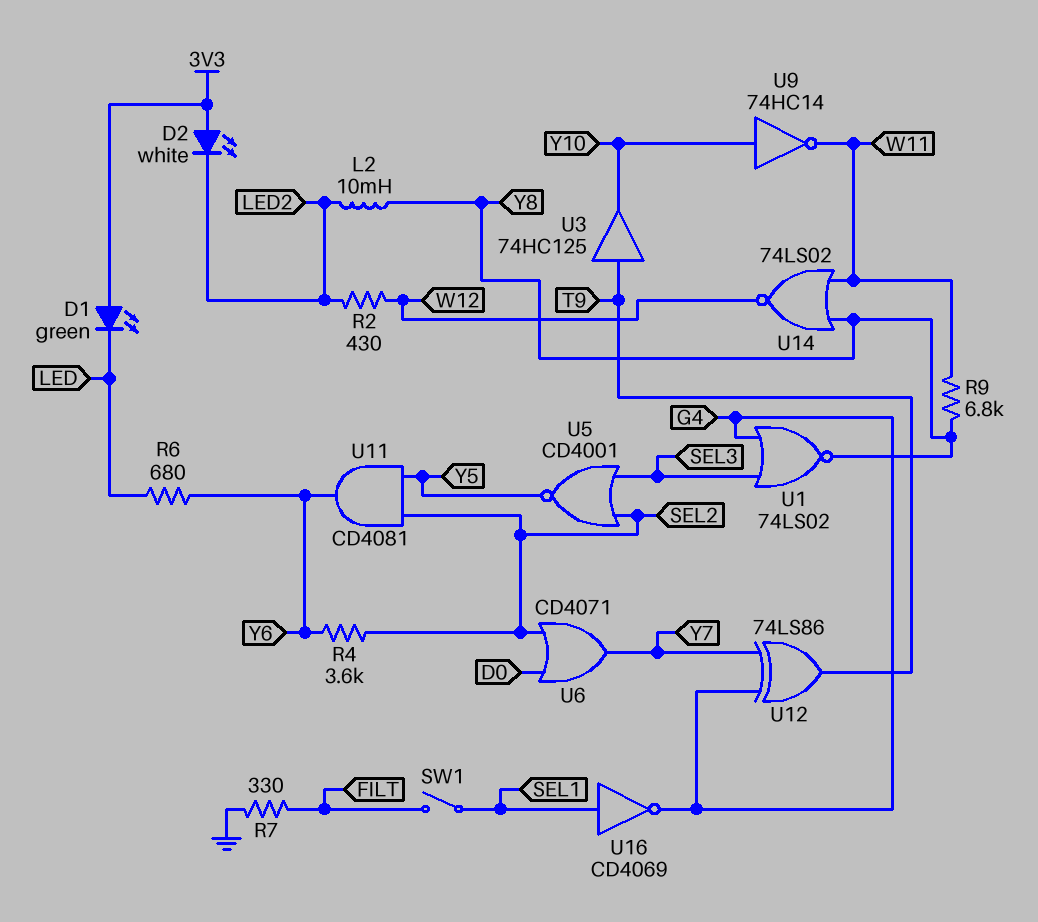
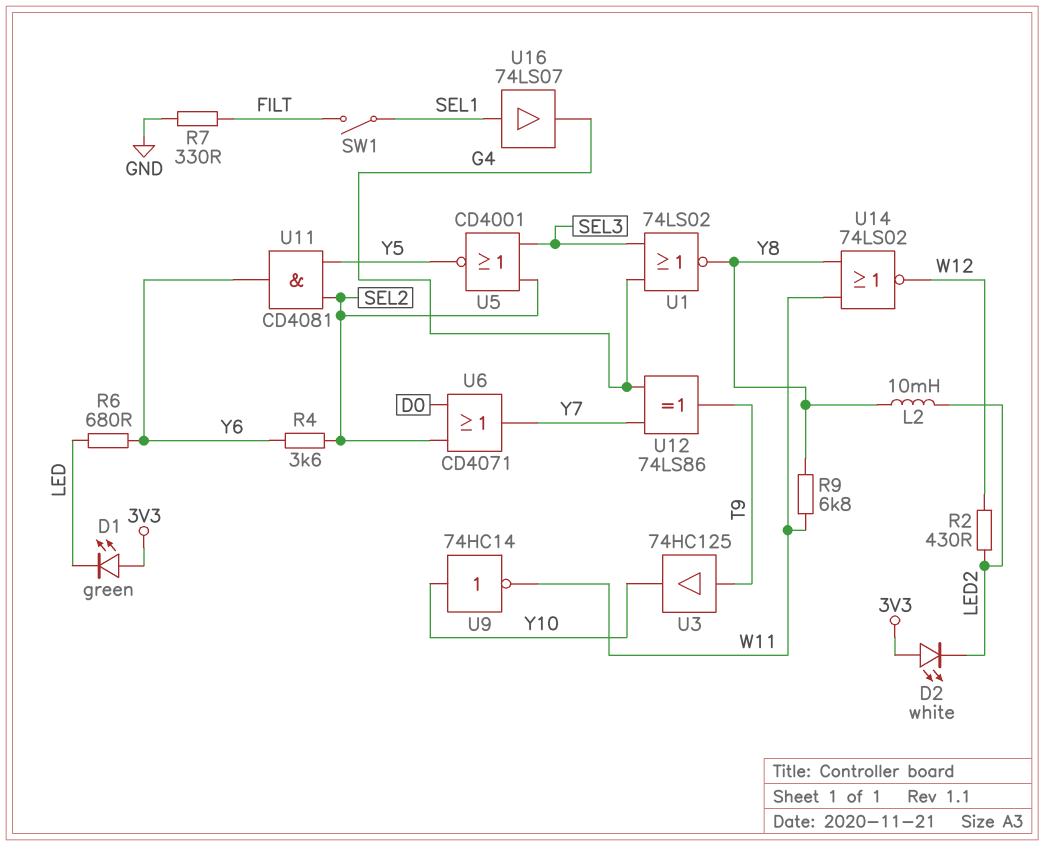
U16: NOT CD4069 (in SEL1, out G4) -> buffer 74LS07 (in SEL1, out G4)

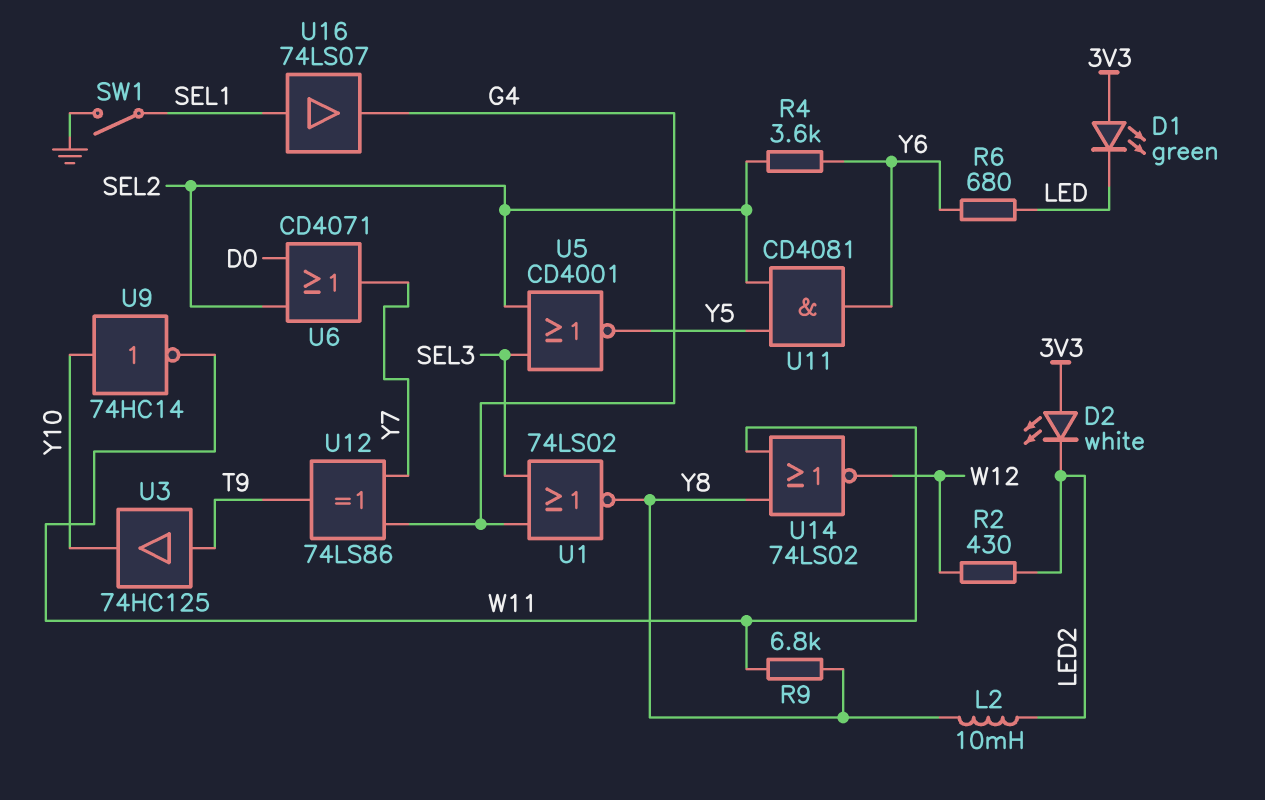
R7: 330 (FILT, GND) -> none
SW1: switch (FILT, SEL1) -> switch (GND, SEL1)

